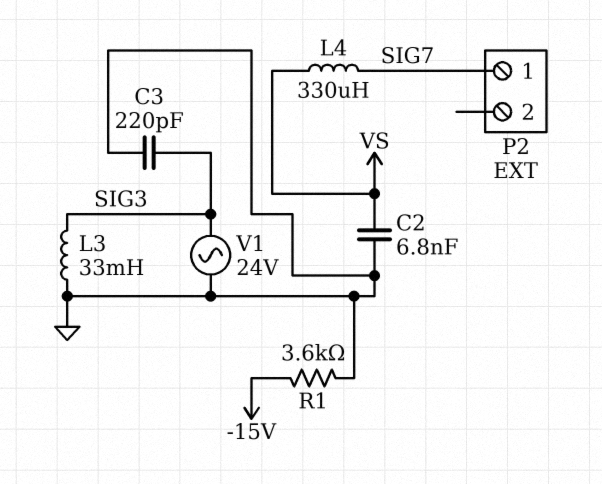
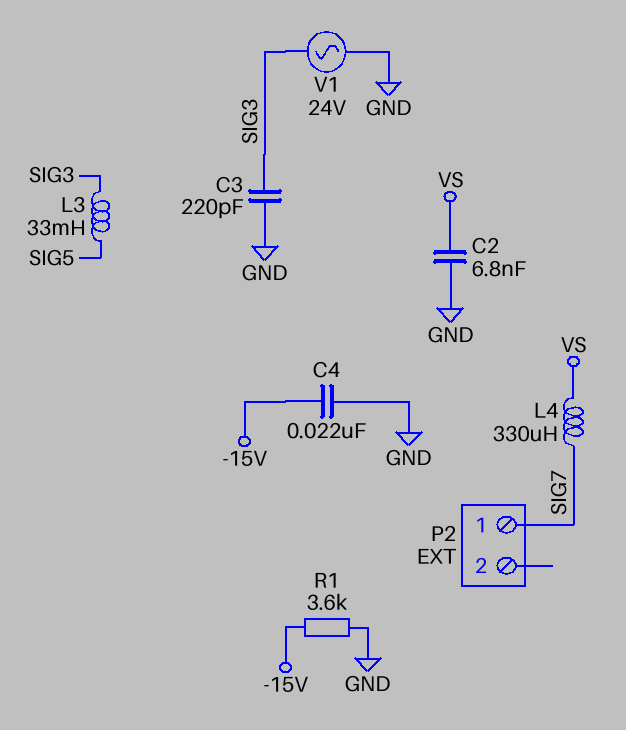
C4: none -> 22nF (-15V, GND)
L3: 33mH (GND, SIG3) -> 33mH (SIG3, SIG5)

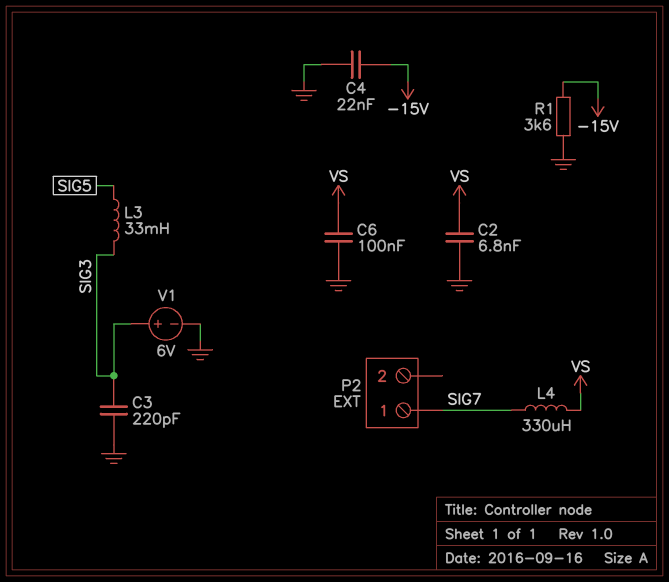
C6: none -> 100nF (GND, VS)
V1: AC 24V (GND, SIG3) -> 6V (plus SIG3, minus GND)

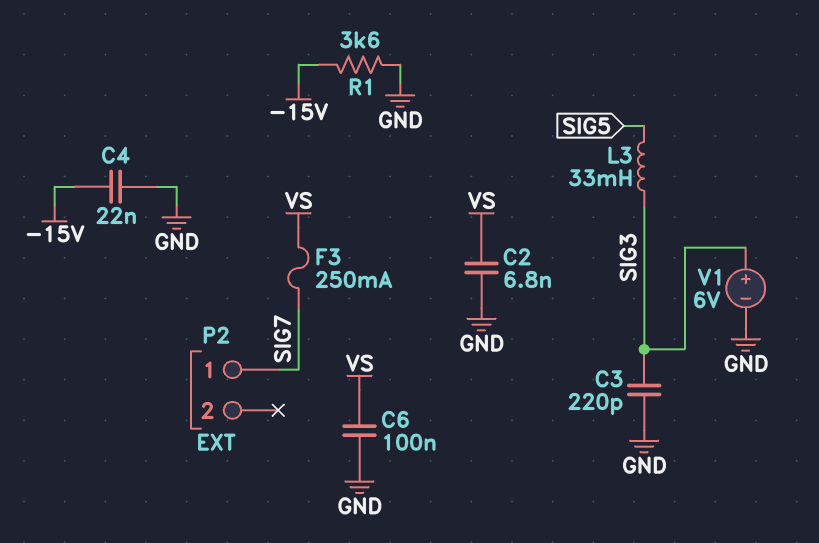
F3: none -> 250mA (SIG7, VS)
L4: 330uH (SIG7, VS) -> none

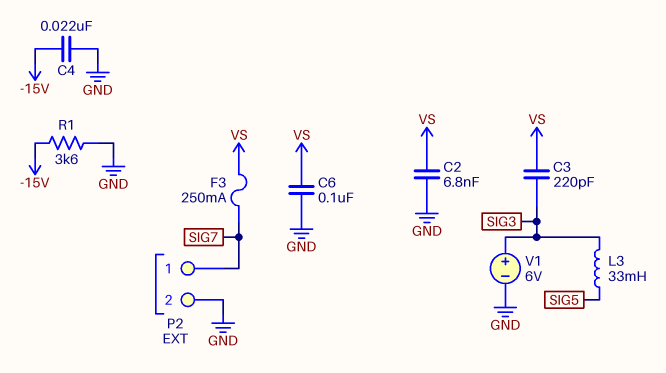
C3: 220pF (GND, SIG3) -> 220pF (SIG3, VS)
P2 pin 2: none -> GND

